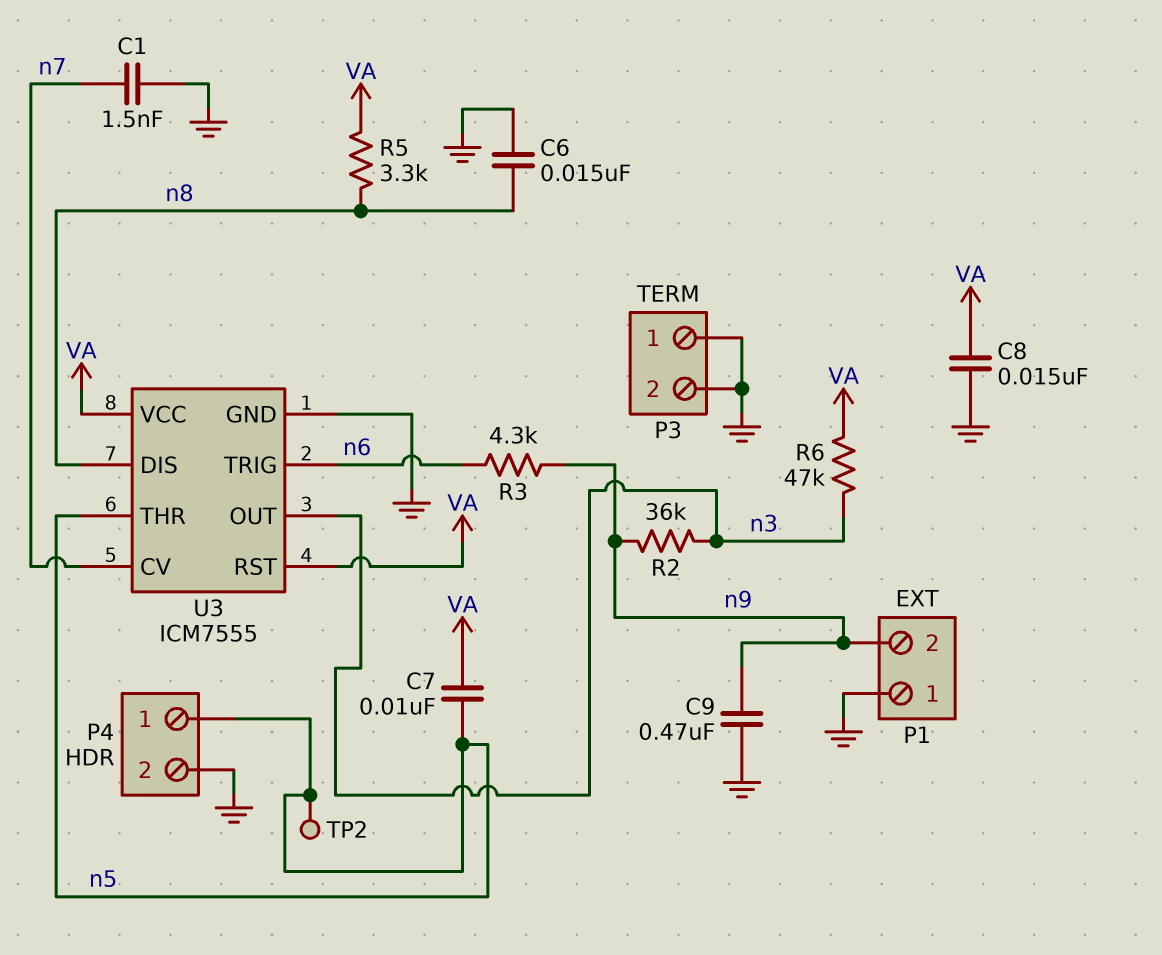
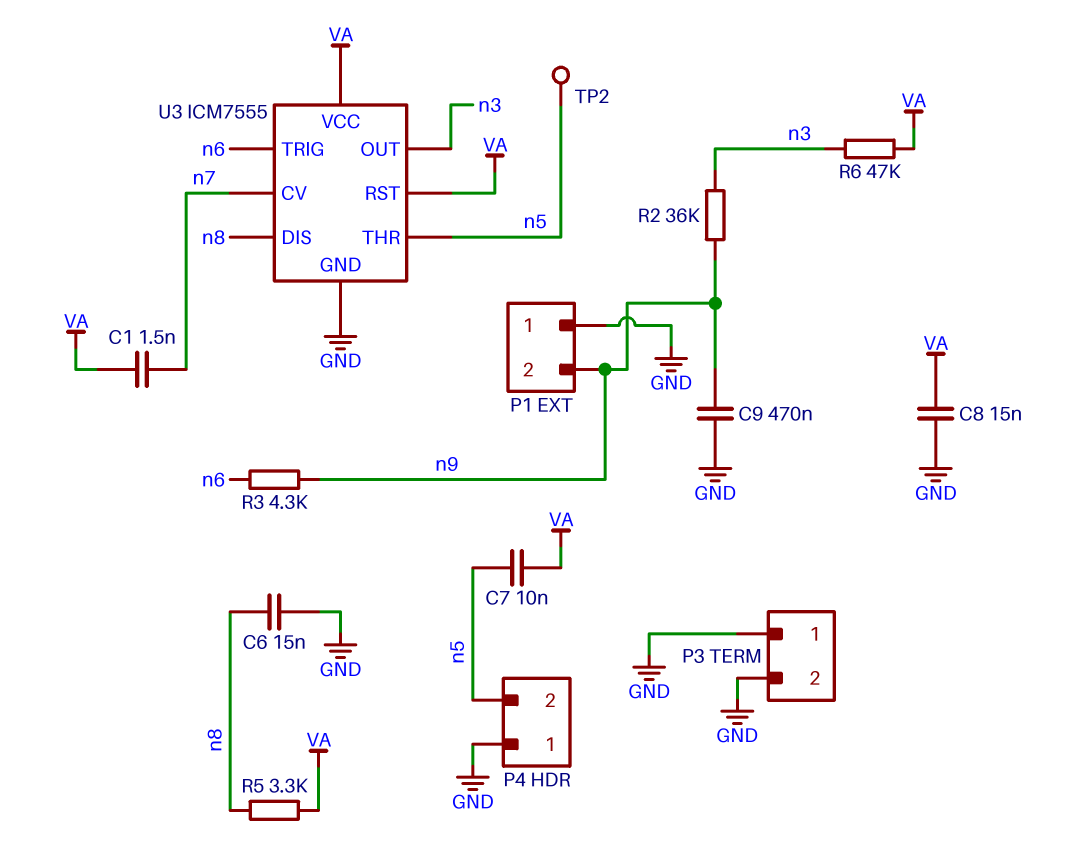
C1: 1.5nF (GND, n7) -> 1.5nF (VA, n7)
P4 pin 1: n5 -> GND
P4 pin 2: GND -> n5

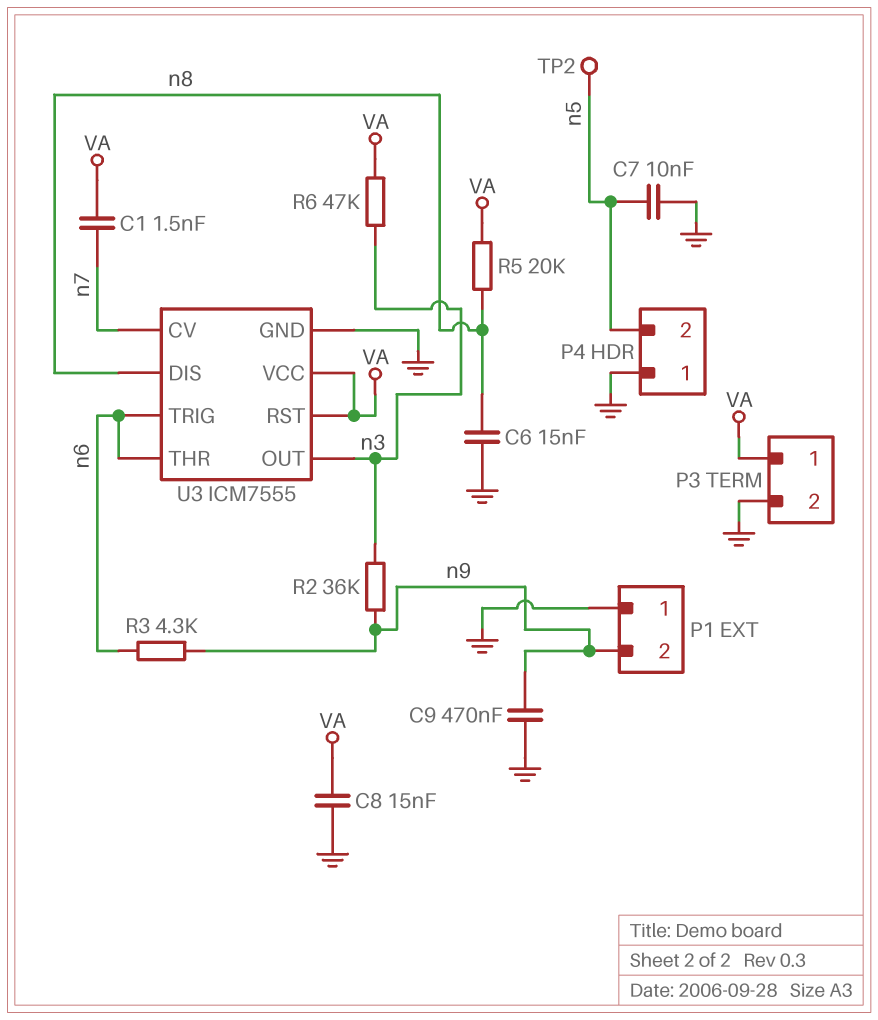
C7: 10nF (VA, n5) -> 10nF (GND, n5)
P3 pin 1: GND -> VA
R5: 3.3k (VA, n8) -> 20k (VA, n8)
U3 pin THR: n5 -> n6

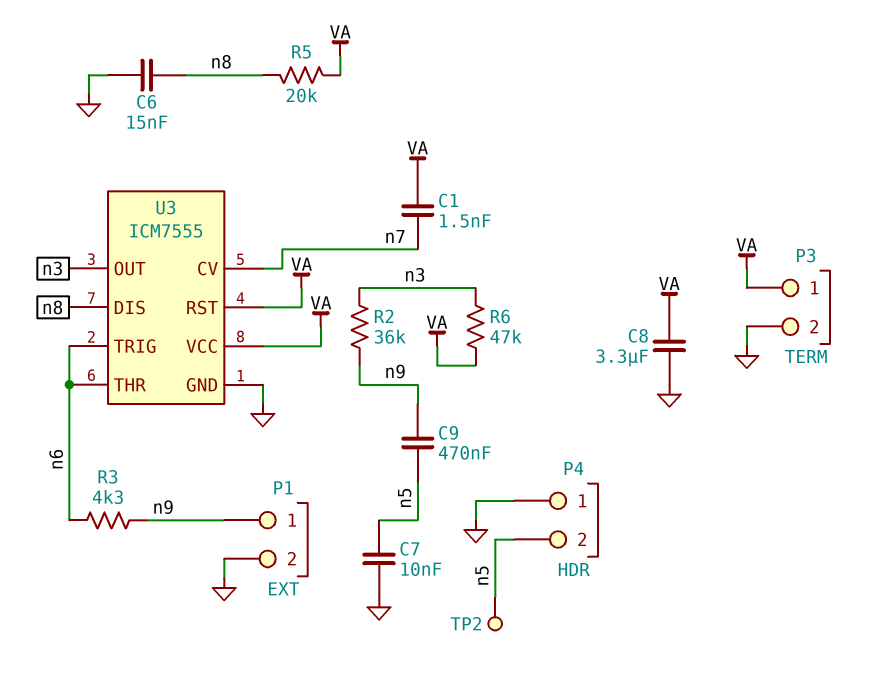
C8: 15nF (GND, VA) -> 3.3uF (GND, VA)
C9: 470nF (GND, n9) -> 470nF (n5, n9)
P1 pin 1: GND -> n9
P1 pin 2: n9 -> GND

